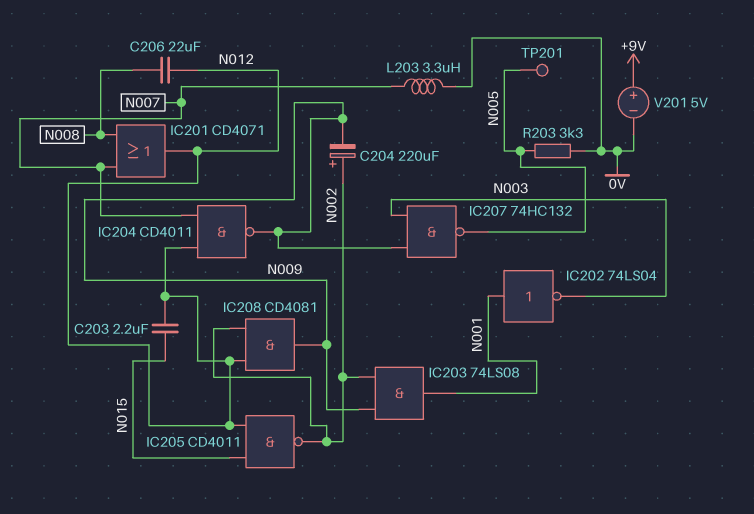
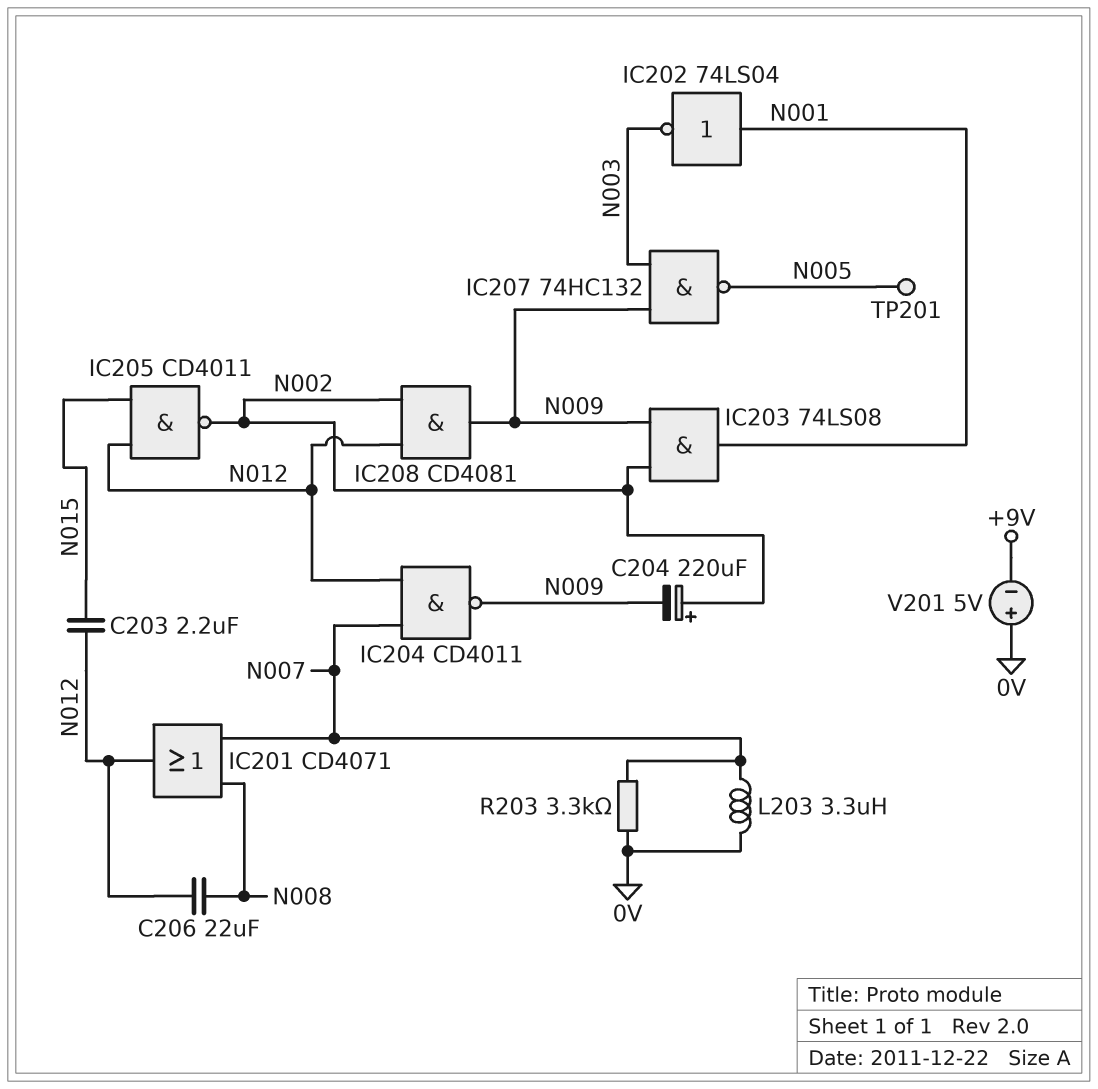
R203: 3.3k (0V, N005) -> 3.3k (0V, N007)
V201: 5V (plus +9V, minus 0V) -> 5V (plus 0V, minus +9V)

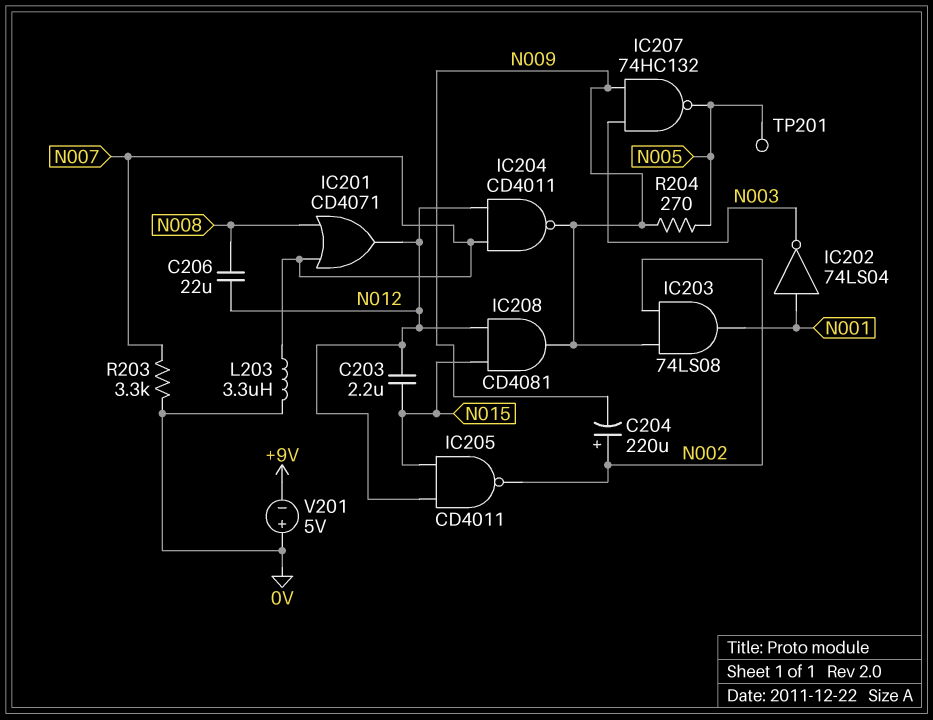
IC208: AND CD4081 (in N002, in N012, out N009) -> AND CD4081 (in N012, in N015, out N009)
R204: none -> 270 (N005, N009)

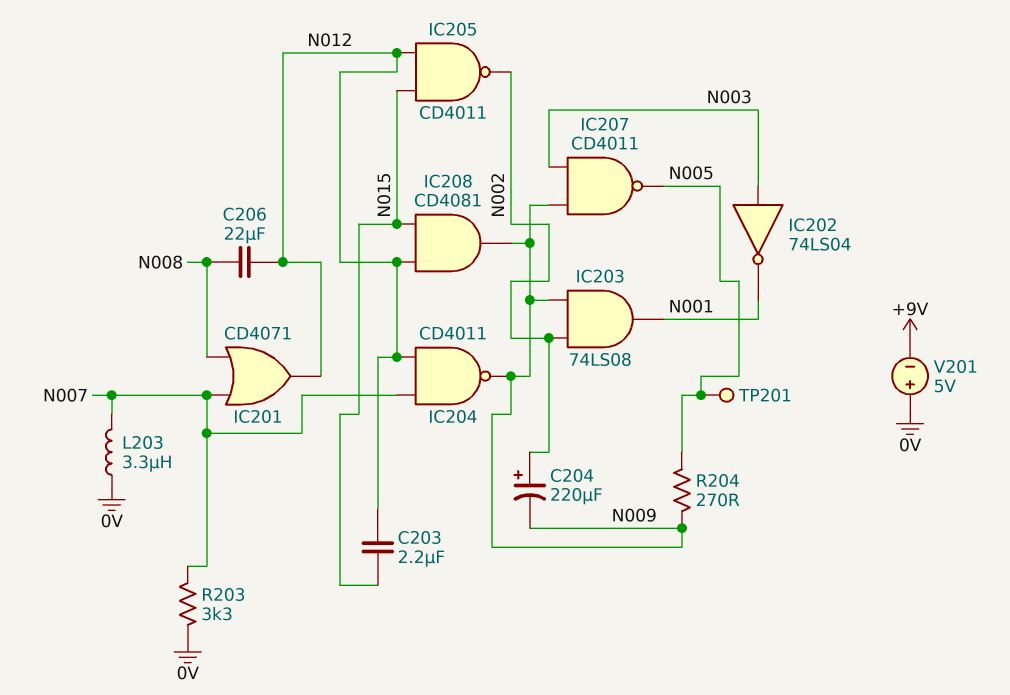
IC202: NOT 74LS04 (in N001, out N003) -> NOT 74LS04 (in N003, out N001)
IC207: NAND 74HC132 (in N003, in N009, out N005) -> NAND CD4011 (in N003, in N009, out N005)

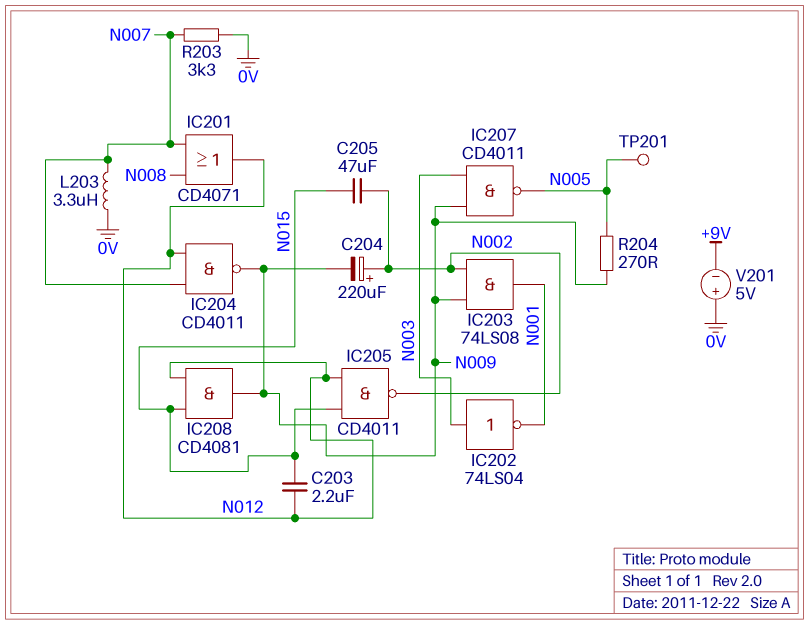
C205: none -> 47uF (N002, N015)
C206: 22uF (N008, N012) -> none

